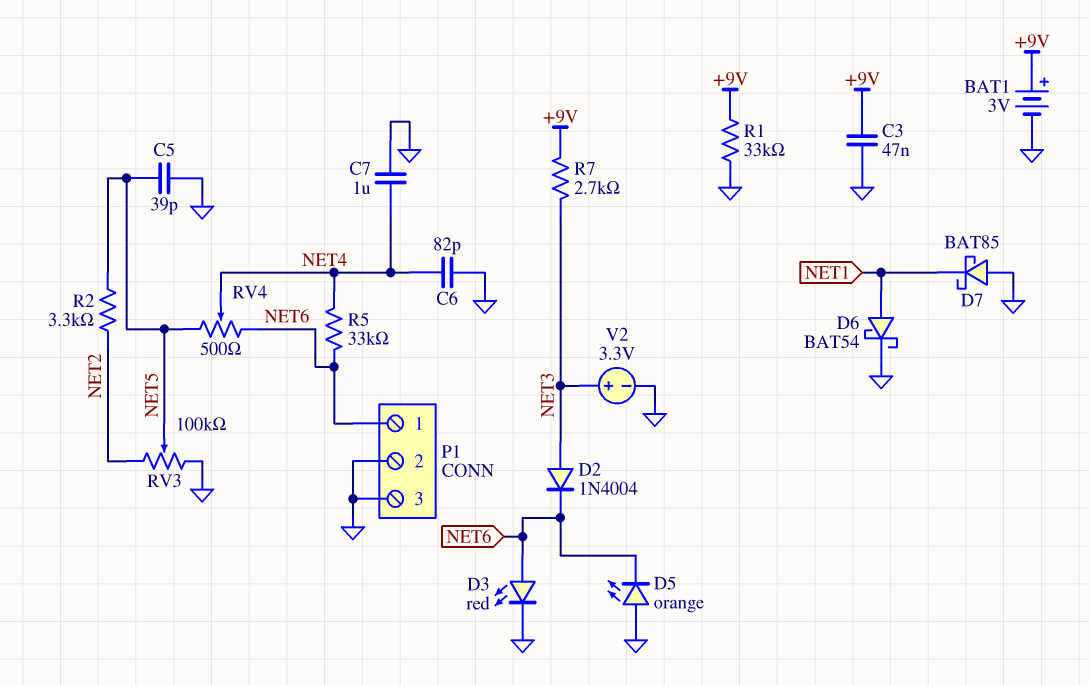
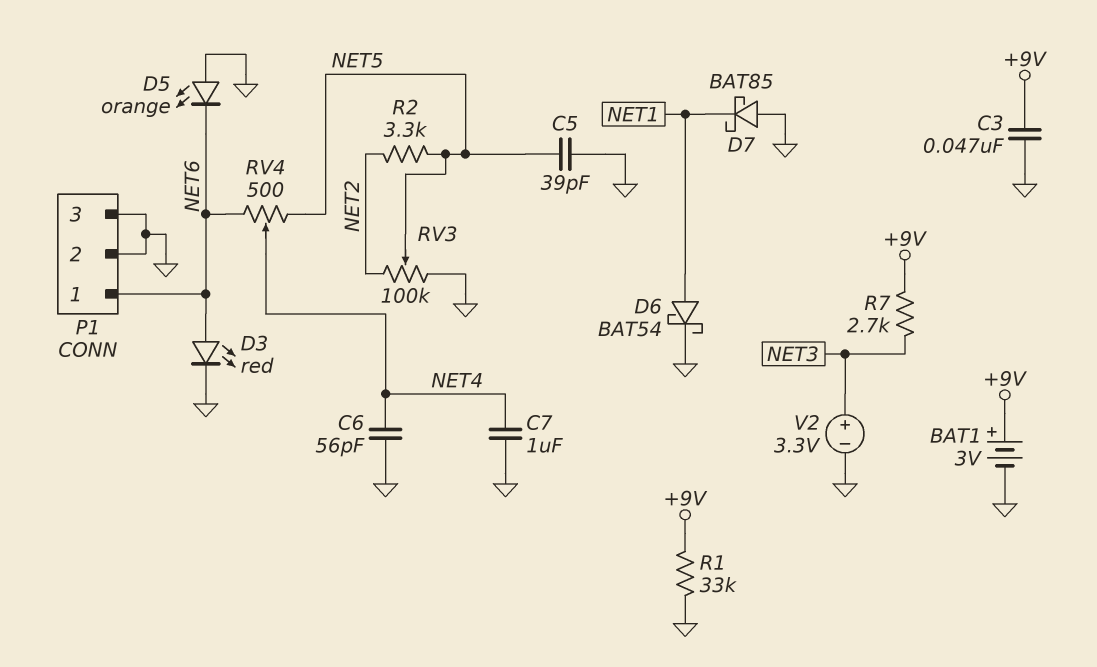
C6: 82pF (GND, NET4) -> 56pF (GND, NET4)
D2: diode 1N4004 (A NET3, K NET6) -> none
R5: 33k (NET4, NET6) -> none

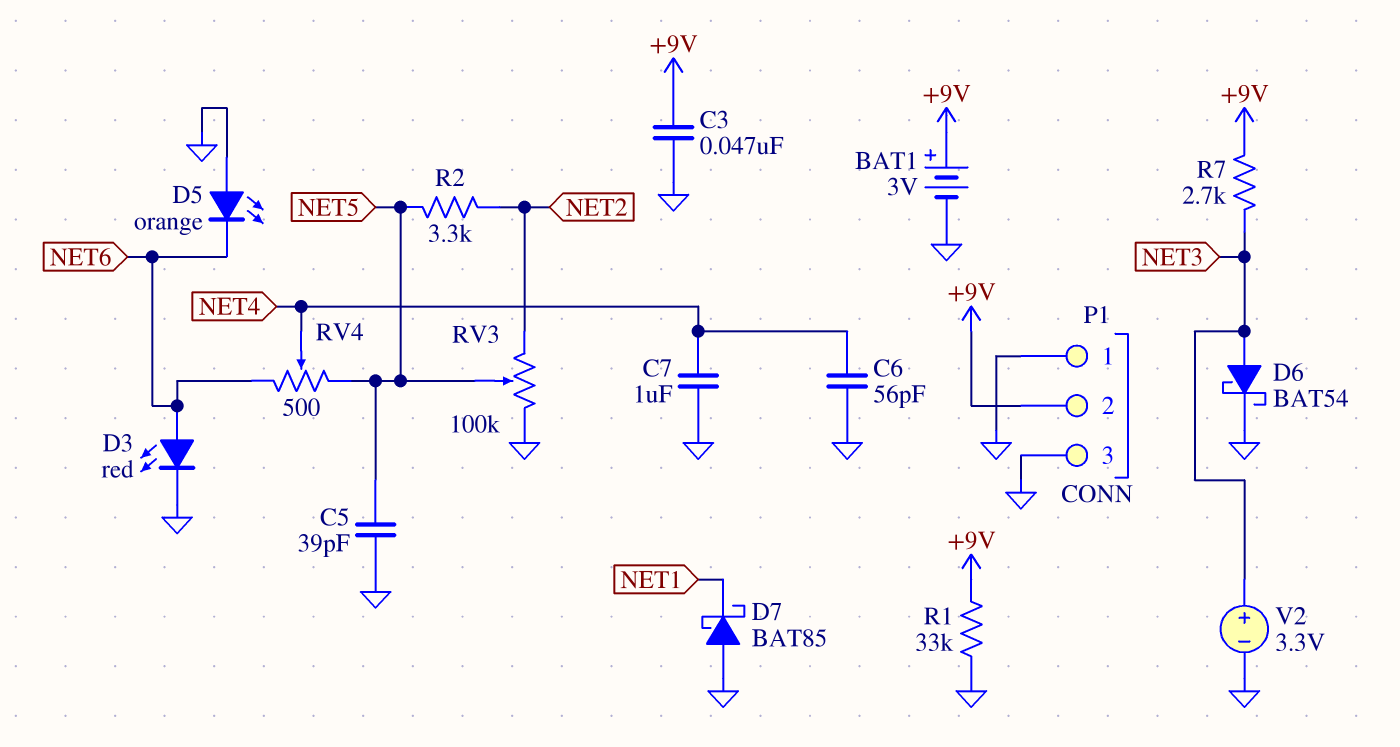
D6: schottky BAT54 (A NET1, K GND) -> schottky BAT54 (A NET3, K GND)
P1 pin 1: NET6 -> GND
P1 pin 2: GND -> +9V

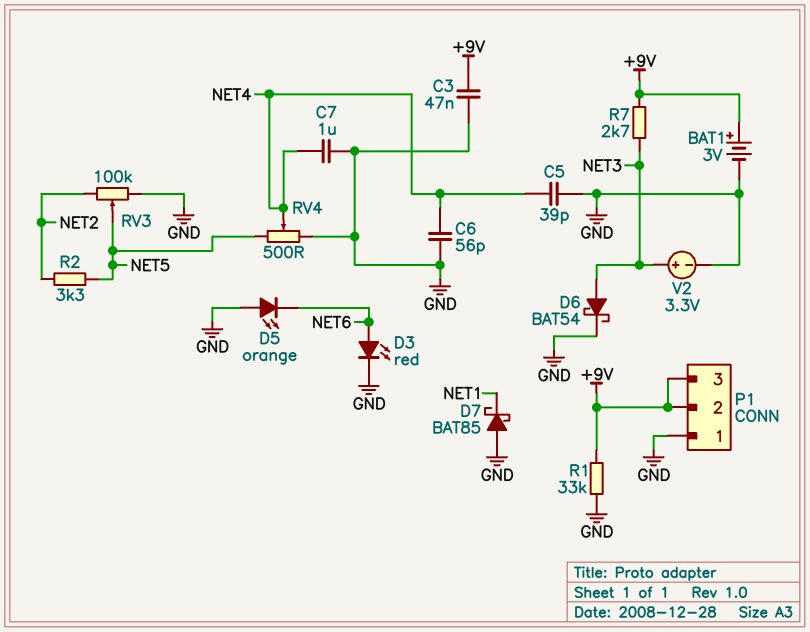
C5: 39pF (GND, NET5) -> 39pF (GND, NET4)
P1 pin 3: GND -> +9V
RV4: 500 (NET5, NET6, wiper NET4) -> 500 (GND, NET5, wiper NET4)

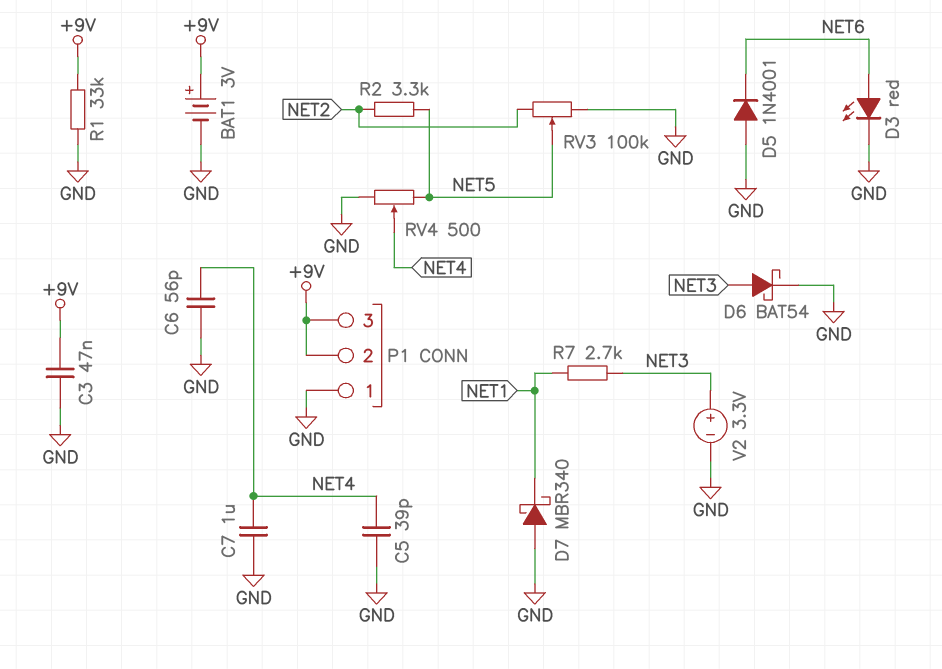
D5: LED orange (A GND, K NET6) -> diode 1N4001 (A GND, K NET6)
D7: schottky BAT85 (A GND, K NET1) -> schottky MBR340 (A GND, K NET1)
R7: 2.7k (+9V, NET3) -> 2.7k (NET1, NET3)

